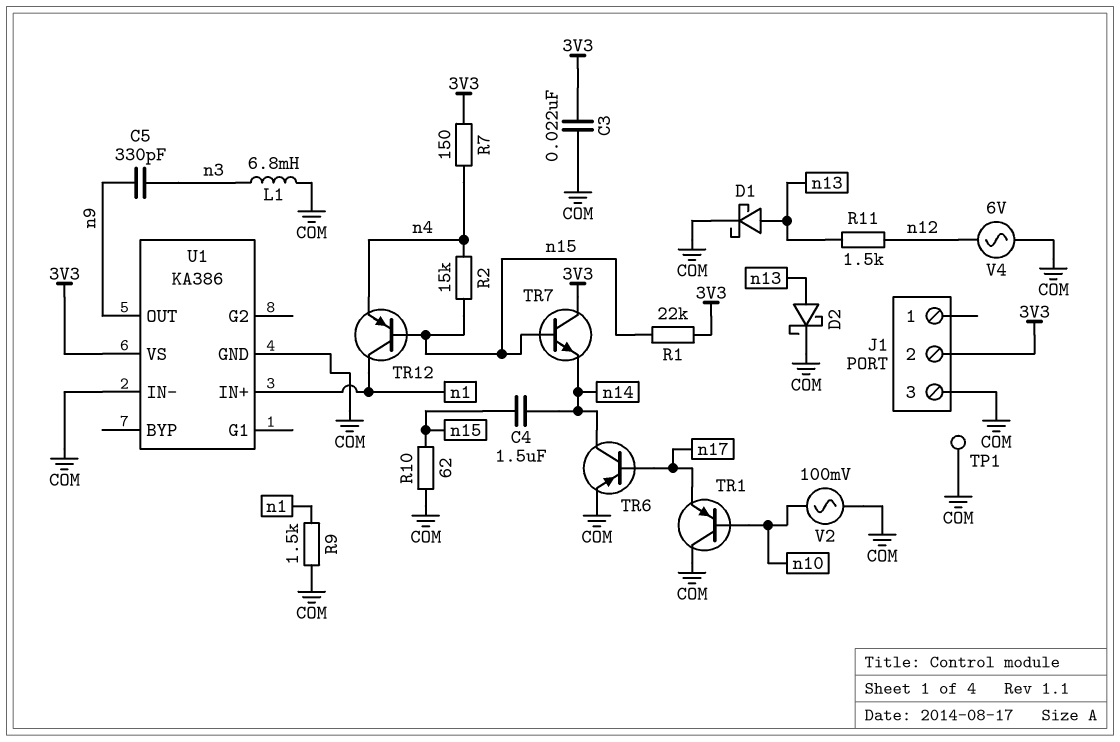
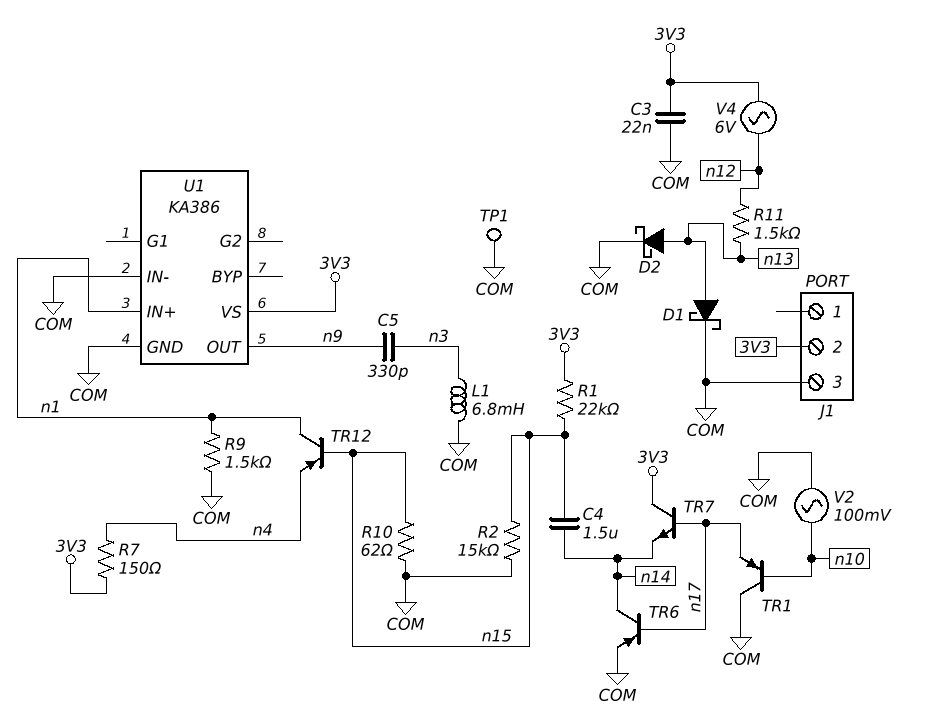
R2: 15k (n4, n15) -> 15k (COM, n15)
TR7: NPN (B n15, C 3V3, E n14) -> NPN (B n17, C 3V3, E n14)
V4: AC 6V (COM, n12) -> AC 6V (3V3, n12)

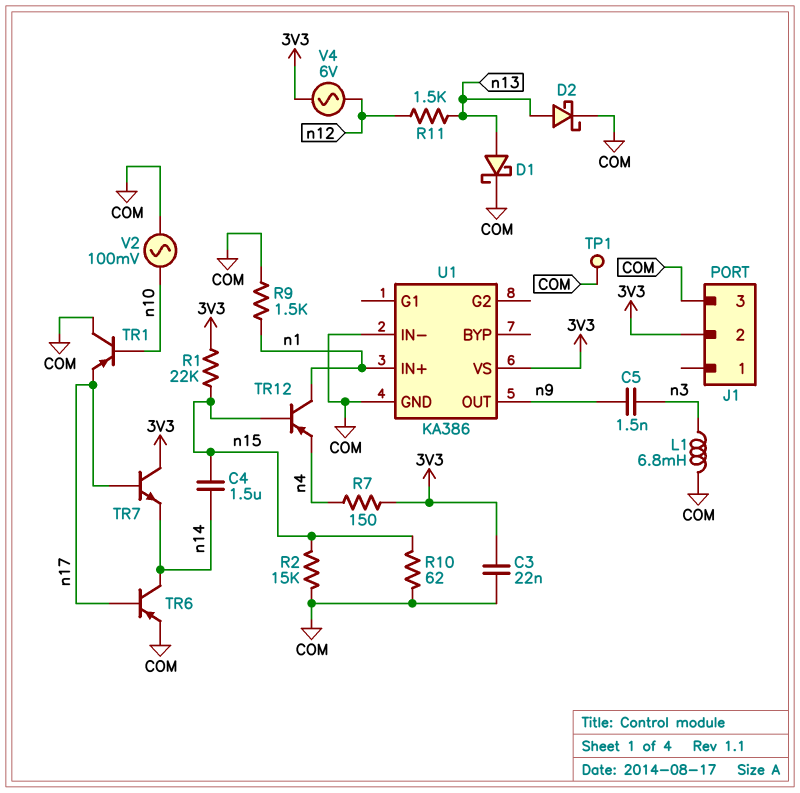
C5: 330pF (n3, n9) -> 1.5nF (n3, n9)

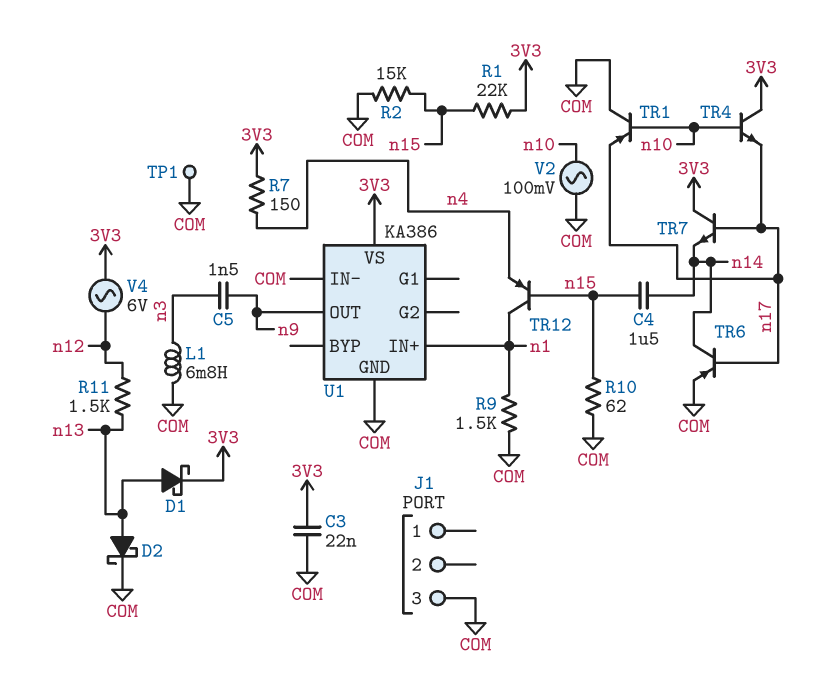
D1: schottky (A n13, K COM) -> schottky (A n13, K 3V3)
J1 pin 2: 3V3 -> none
TR4: none -> NPN (B n10, C 3V3, E n17)

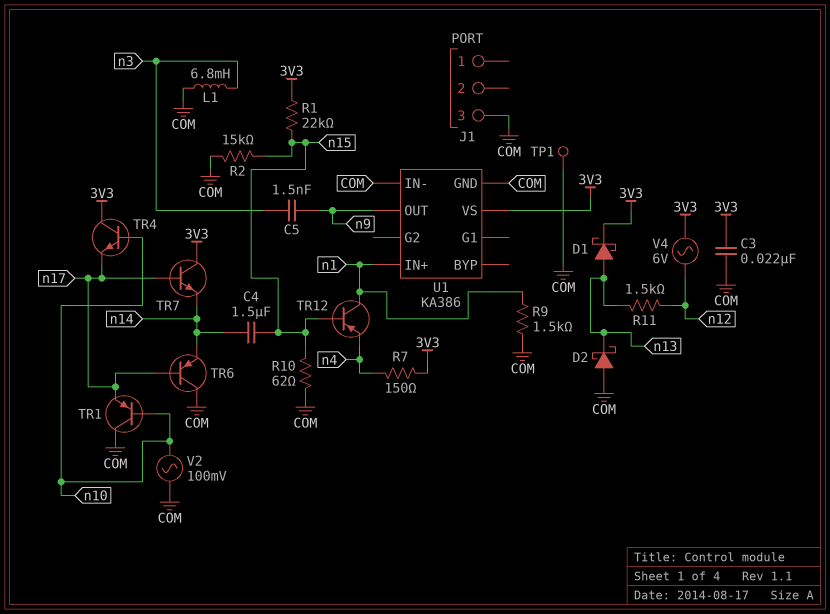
D2: schottky (A n13, K COM) -> schottky (A COM, K n13)
TR6: PNP (B n17, C n14, E COM) -> PNP (B n17, C COM, E n14)

